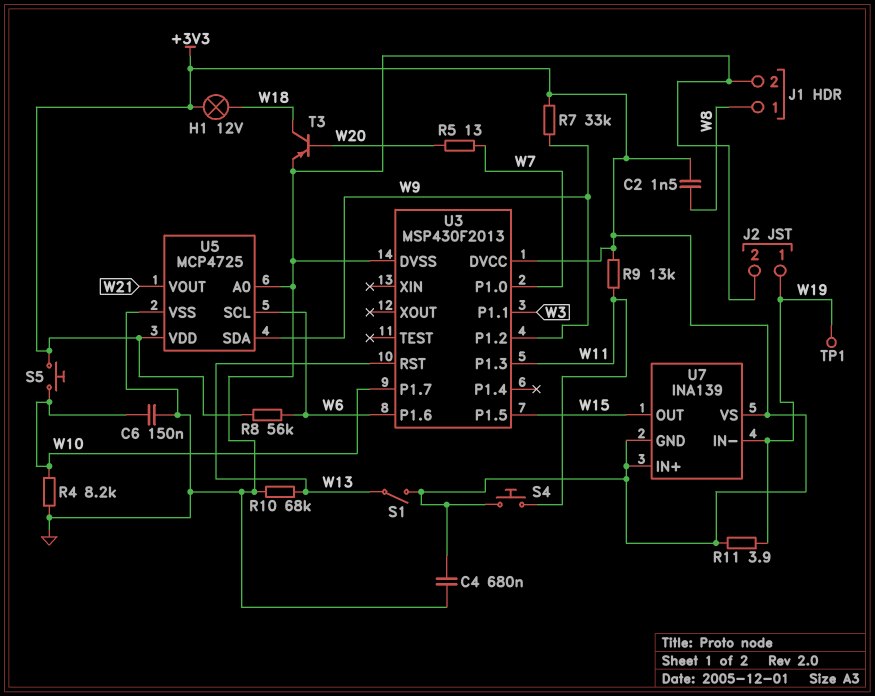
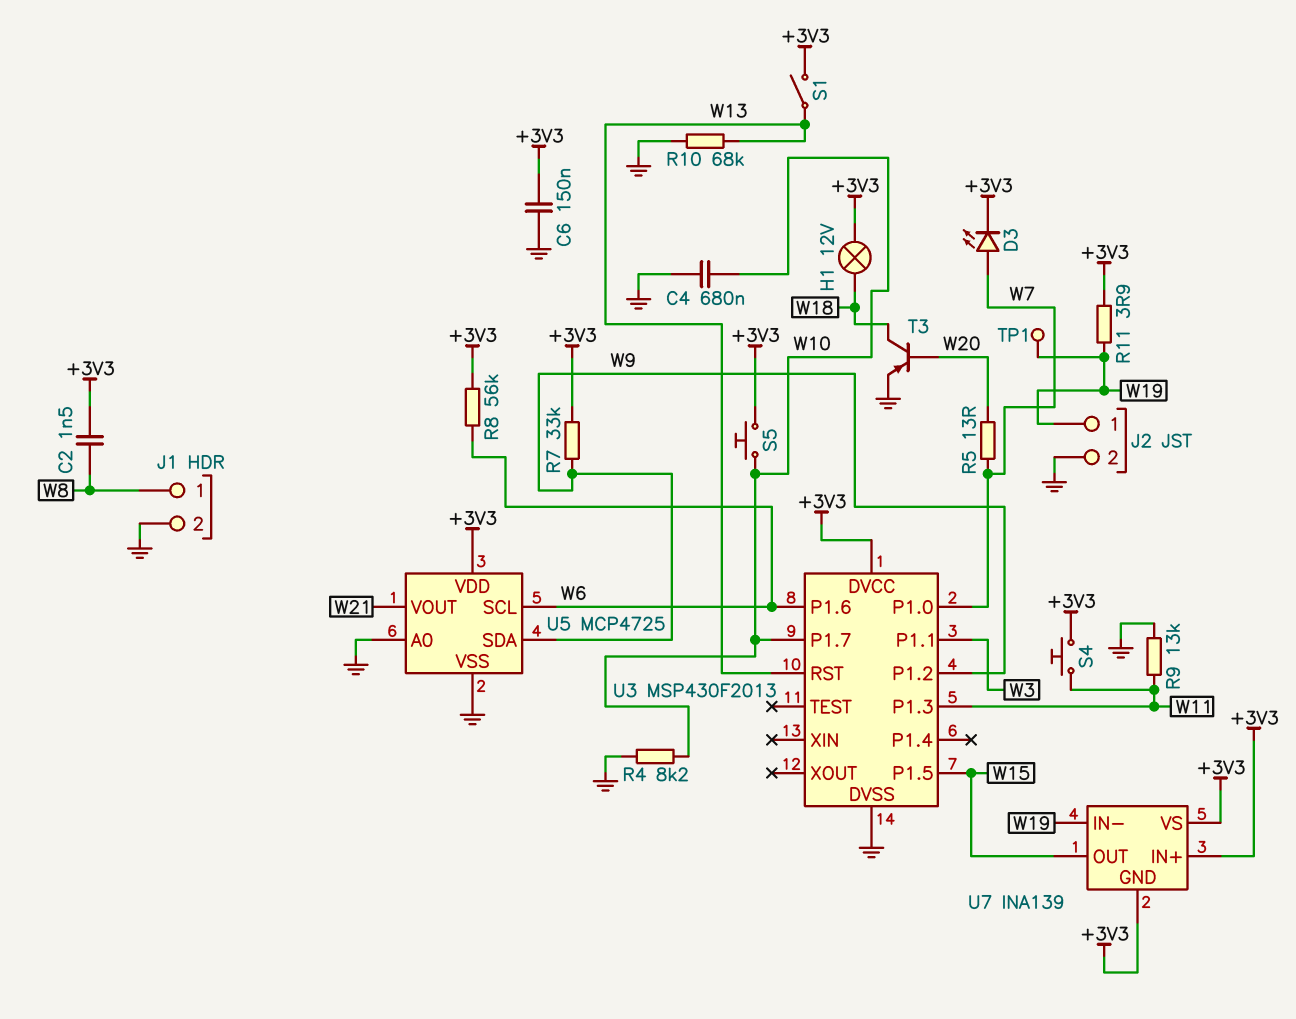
C4: 680nF (+3V3, GND) -> 680nF (GND, W10)
C6: 150nF (GND, W10) -> 150nF (+3V3, GND)
D3: none -> LED (A W7, K +3V3)
R9: 13k (+3V3, W11) -> 13k (GND, W11)

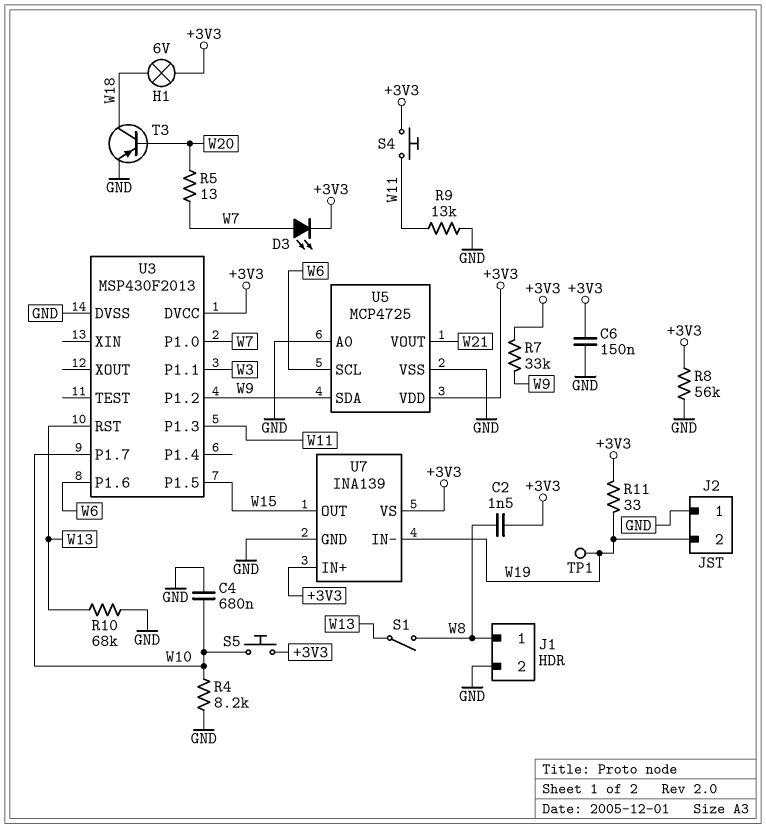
H1: lamp 12V (+3V3, W18) -> lamp 6V (+3V3, W18)
J2 pin 1: W19 -> GND
J2 pin 2: GND -> W19
R8: 56k (+3V3, W6) -> 56k (+3V3, GND)
R11: 3.9 (+3V3, W19) -> 33 (+3V3, W19)
S1: switch (+3V3, W13) -> switch (W8, W13)
U7 pin GND: +3V3 -> GND

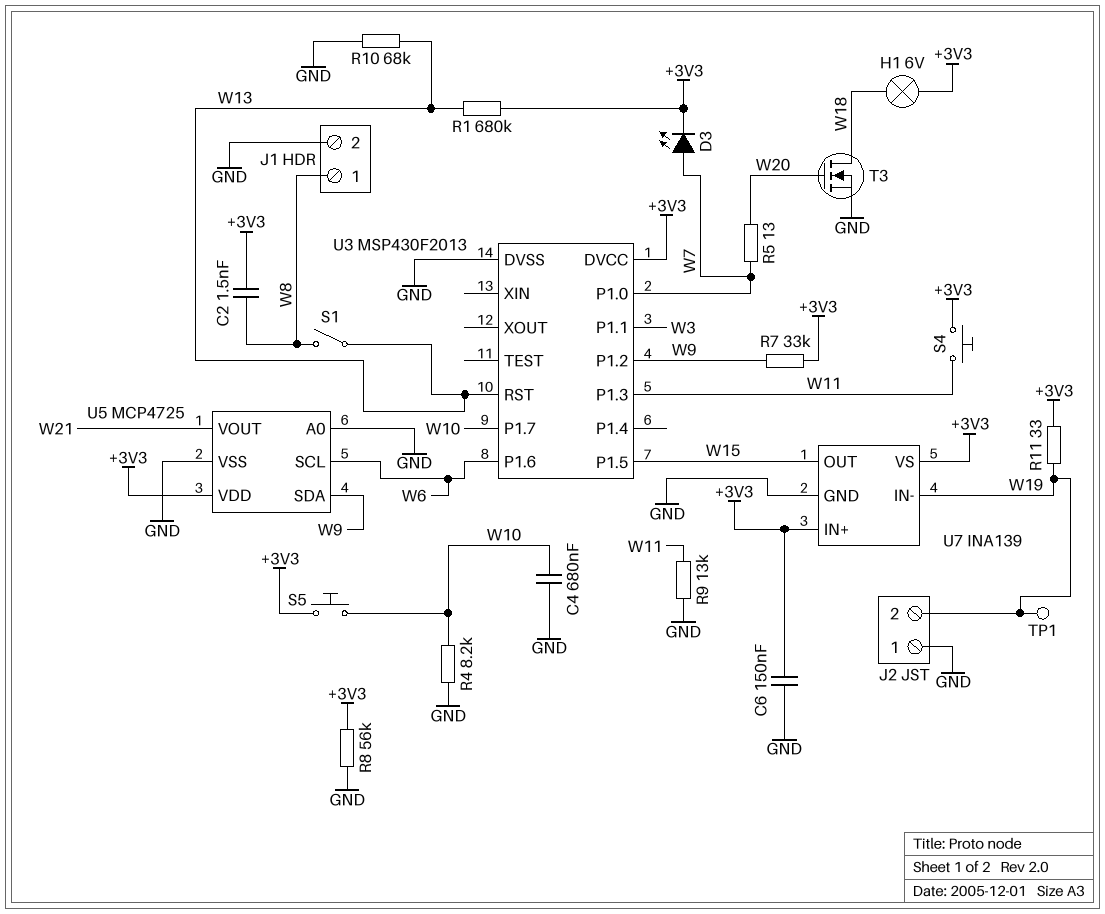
R1: none -> 680k (+3V3, W13)
T3: PNP (B W20, C W18, E GND) -> NMOS (G W20, D W18, S GND)

